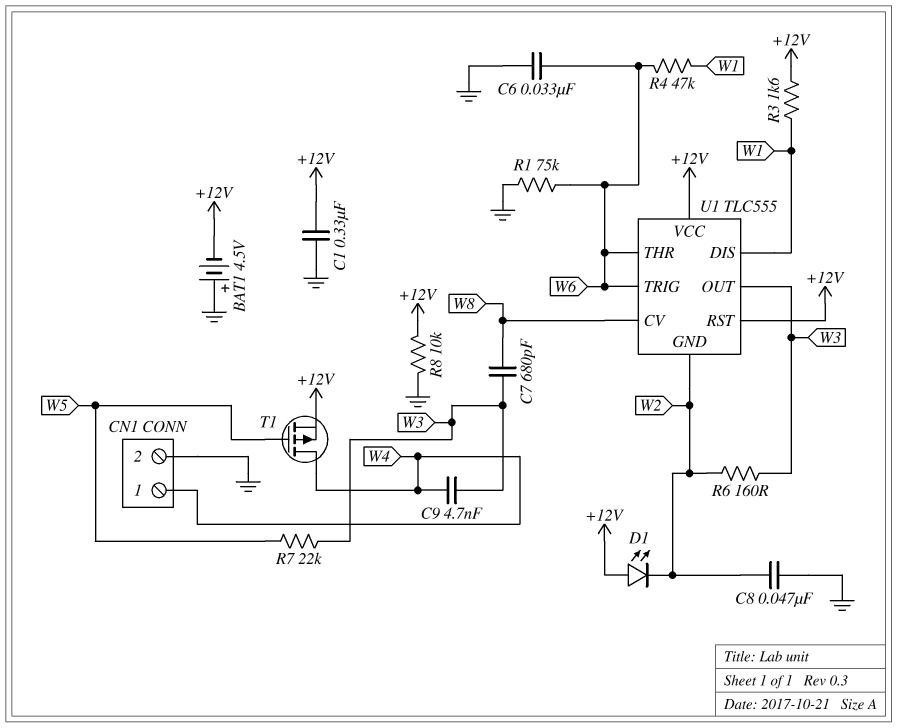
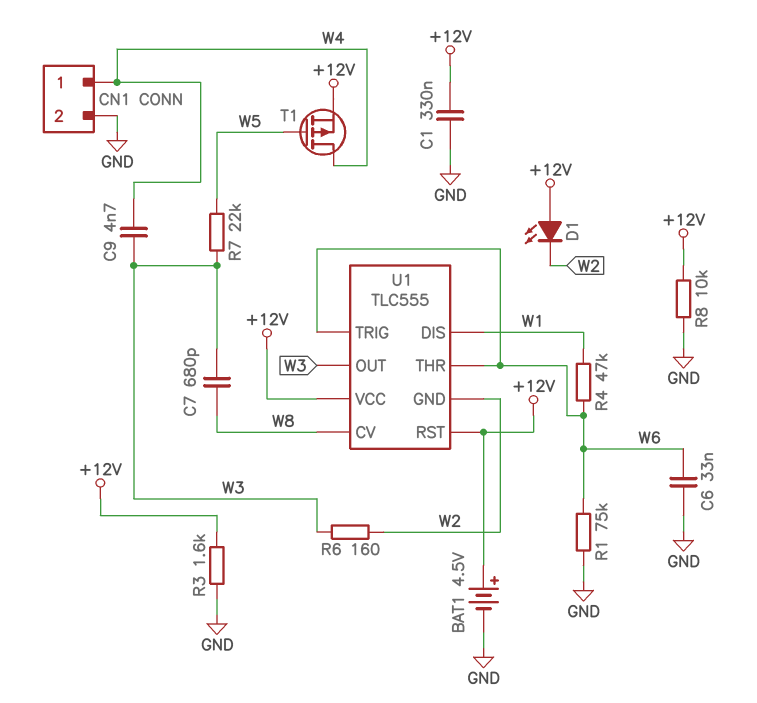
BAT1: 4.5V (plus GND, minus +12V) -> 4.5V (plus +12V, minus GND)
C8: 47nF (GND, W2) -> none
R3: 1.6k (+12V, W1) -> 1.6k (+12V, GND)

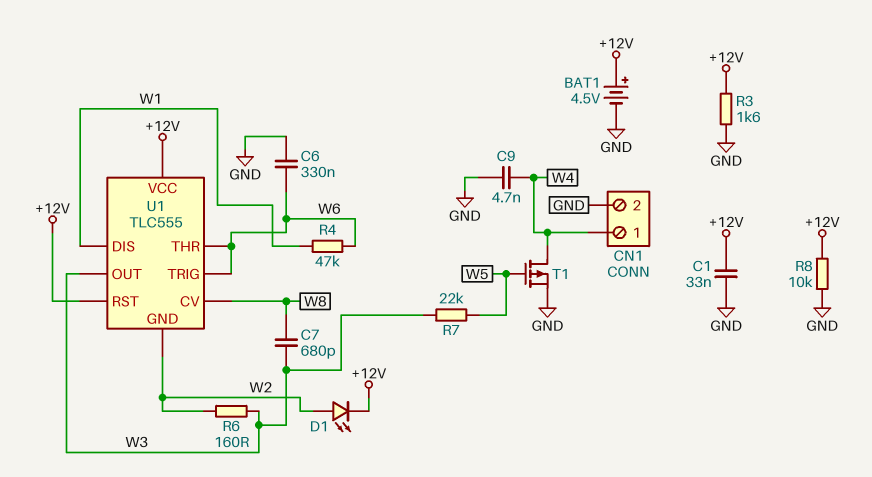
C1: 330nF (+12V, GND) -> 33nF (+12V, GND)
C6: 33nF (GND, W6) -> 330nF (GND, W6)
C9: 4.7nF (W3, W4) -> 4.7nF (GND, W4)
D1: LED (A +12V, K W2) -> LED (A W2, K +12V)
R1: 75k (GND, W6) -> none
T1: PMOS (G W5, D W4, S +12V) -> PMOS (G W5, D W4, S GND)

